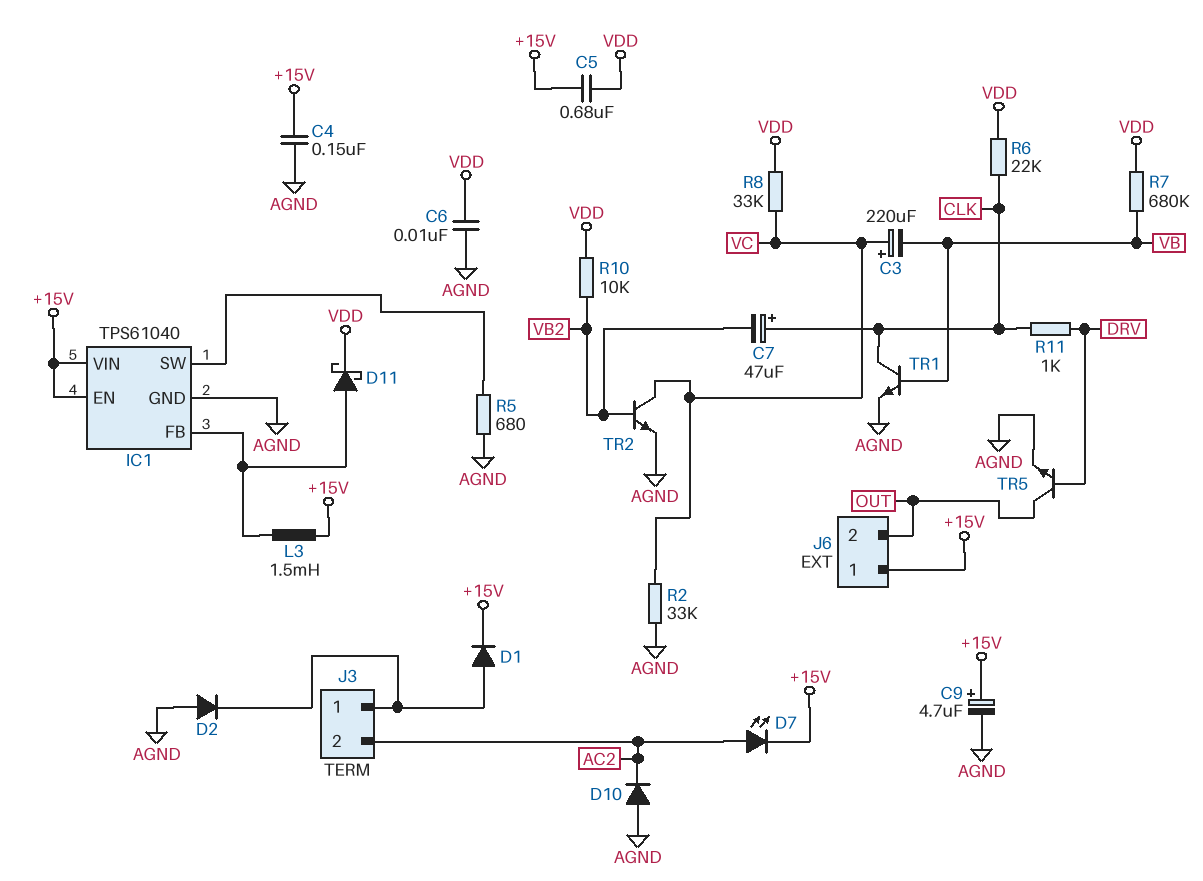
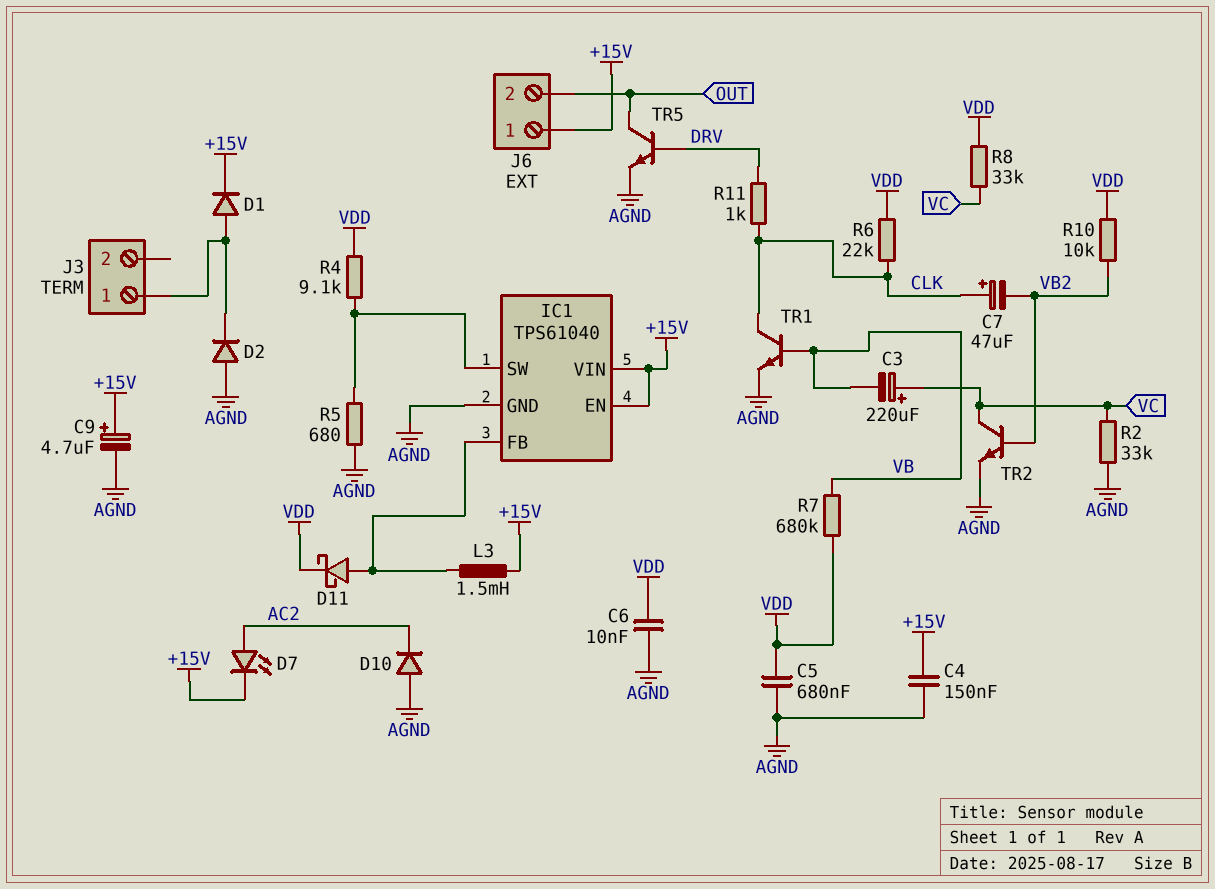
C5: 680nF (+15V, VDD) -> 680nF (AGND, VDD)
J3 pin 2: AC2 -> none
R4: none -> 9.1k (IC1/SW, VDD)

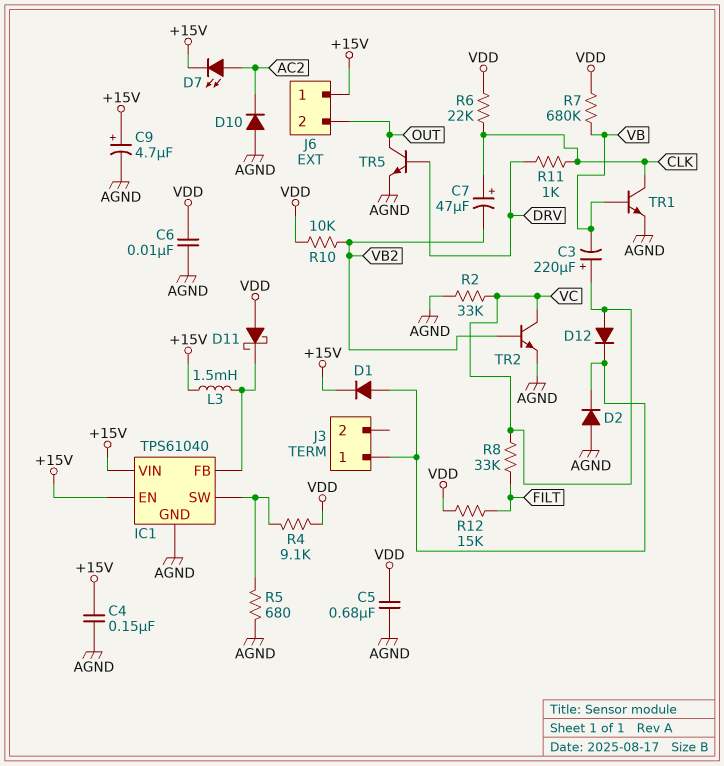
D11: schottky (A IC1/FB, K VDD) -> schottky (A VDD, K IC1/FB)
D12: none -> diode (A VC, K J3/1)
R8: 33k (VC, VDD) -> 33k (FILT, VC)
R12: none -> 15k (FILT, VDD)

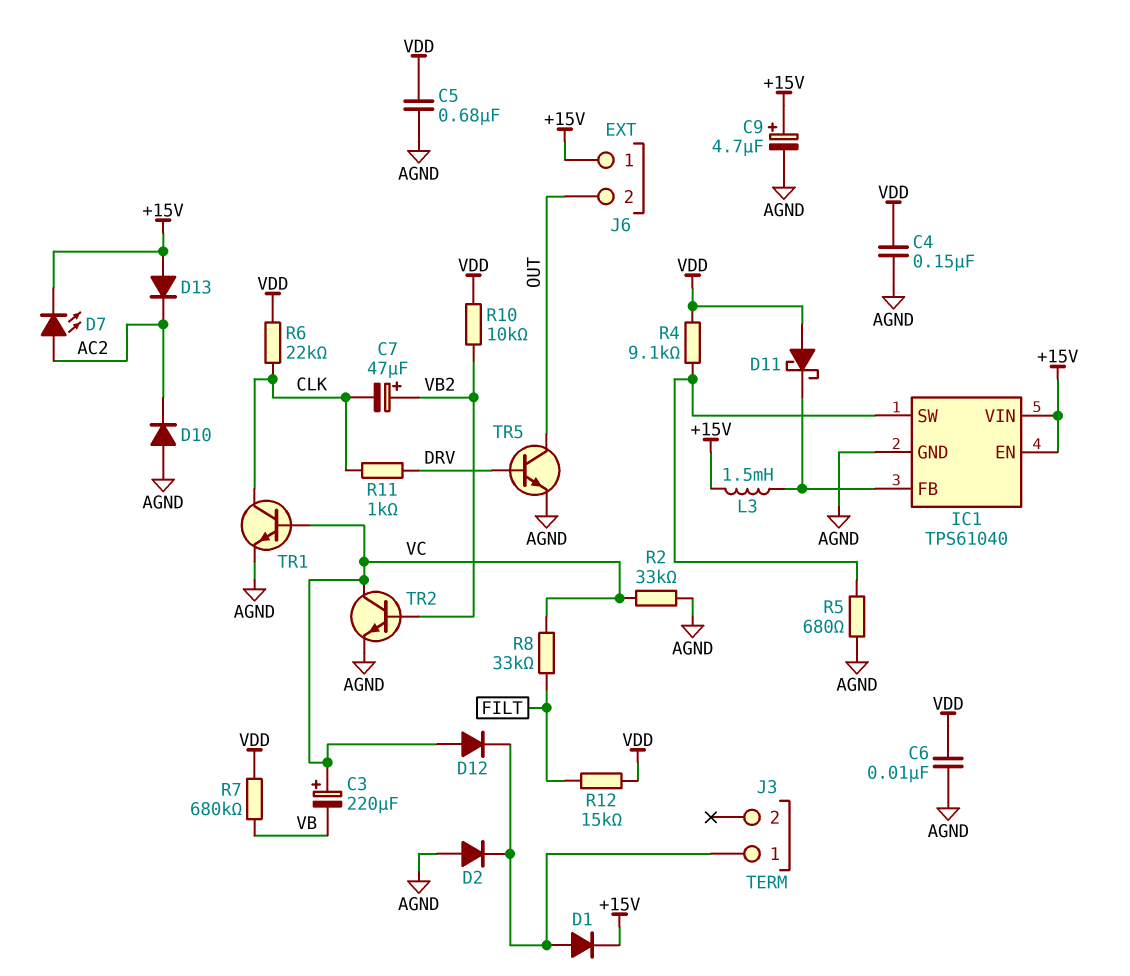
C4: 150nF (+15V, AGND) -> 150nF (AGND, VDD)
C7: 47uF (plus CLK, minus VB2) -> 47uF (plus VB2, minus CLK)
D13: none -> diode (A +15V, K AC2)
TR1: NPN (B VB, C CLK, E AGND) -> NPN (B VC, C CLK, E AGND)

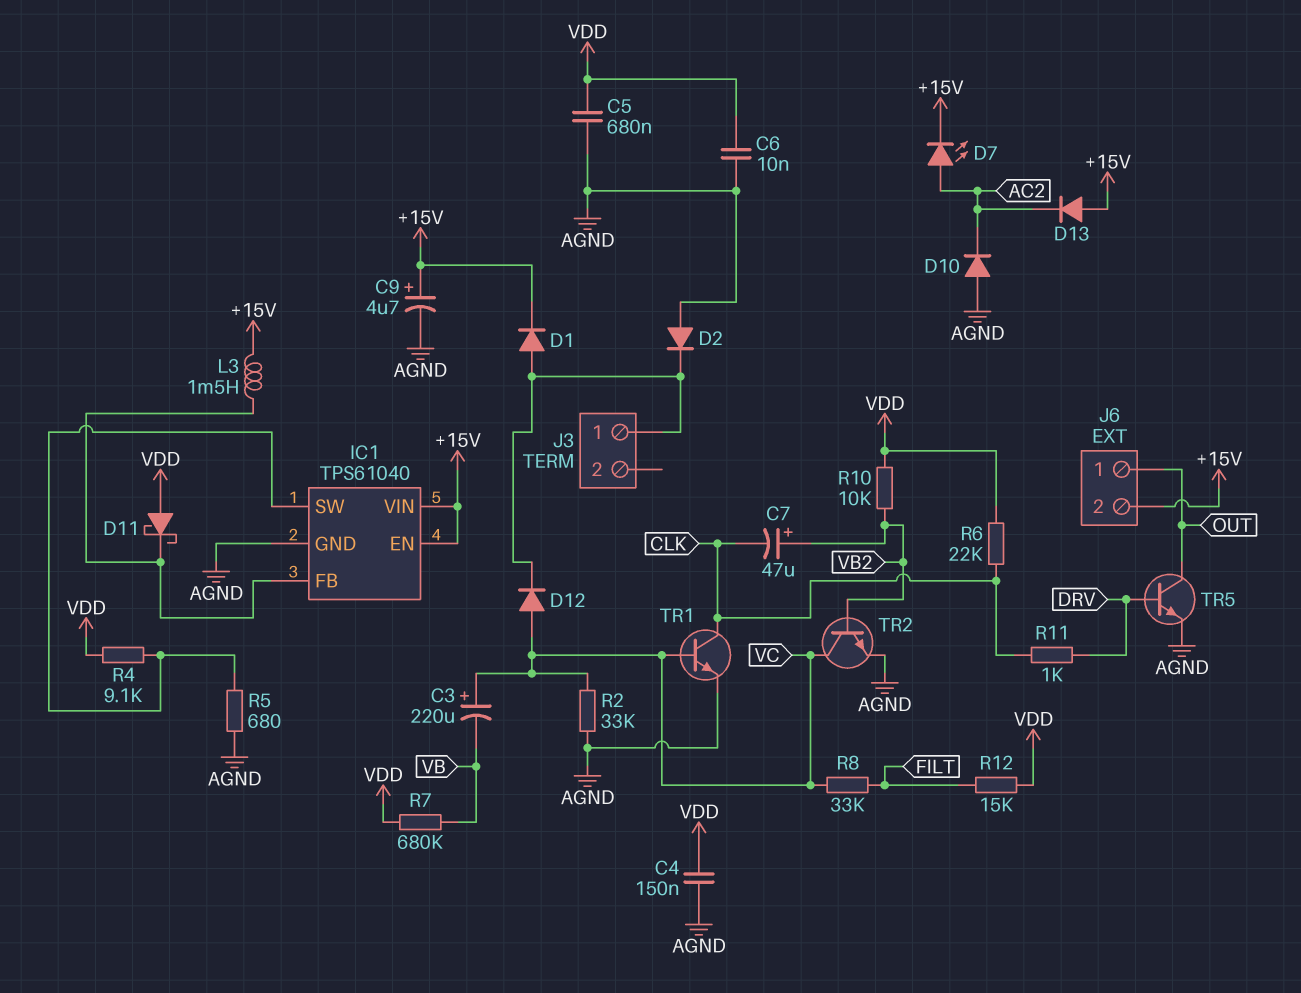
J6 pin 1: +15V -> OUT
J6 pin 2: OUT -> +15V

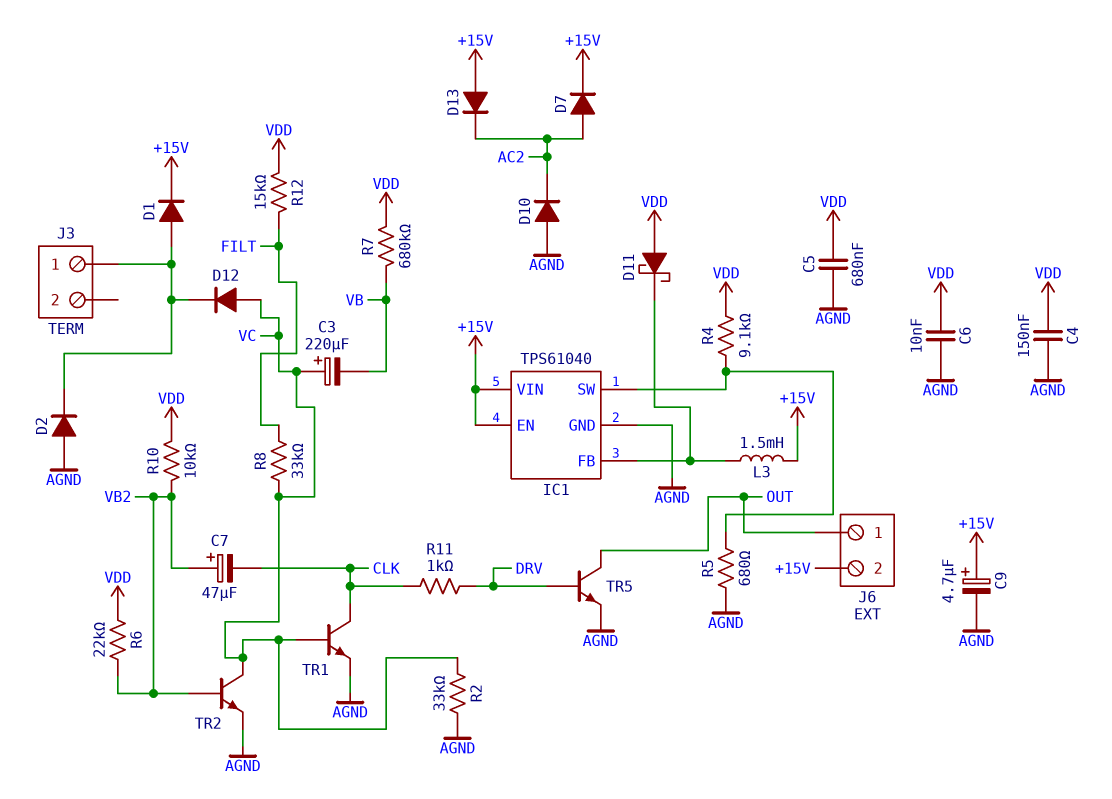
D7: LED (A AC2, K +15V) -> diode (A AC2, K +15V)
R6: 22k (CLK, VDD) -> 22k (VB2, VDD)

